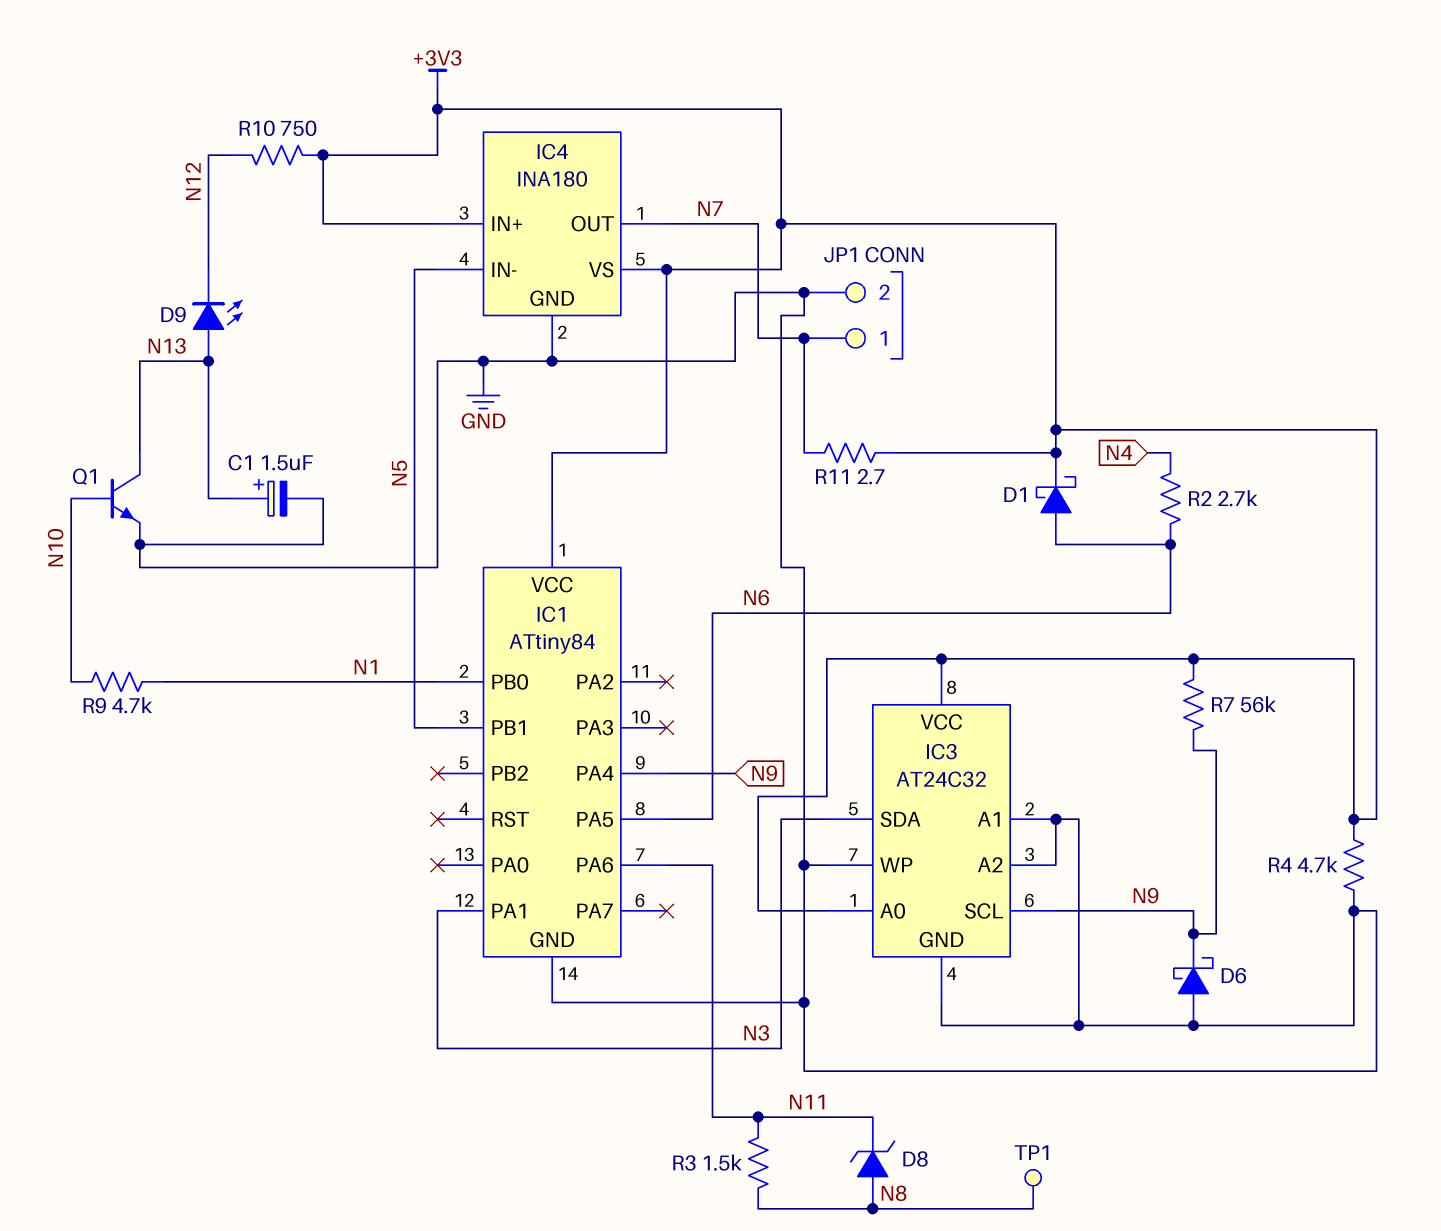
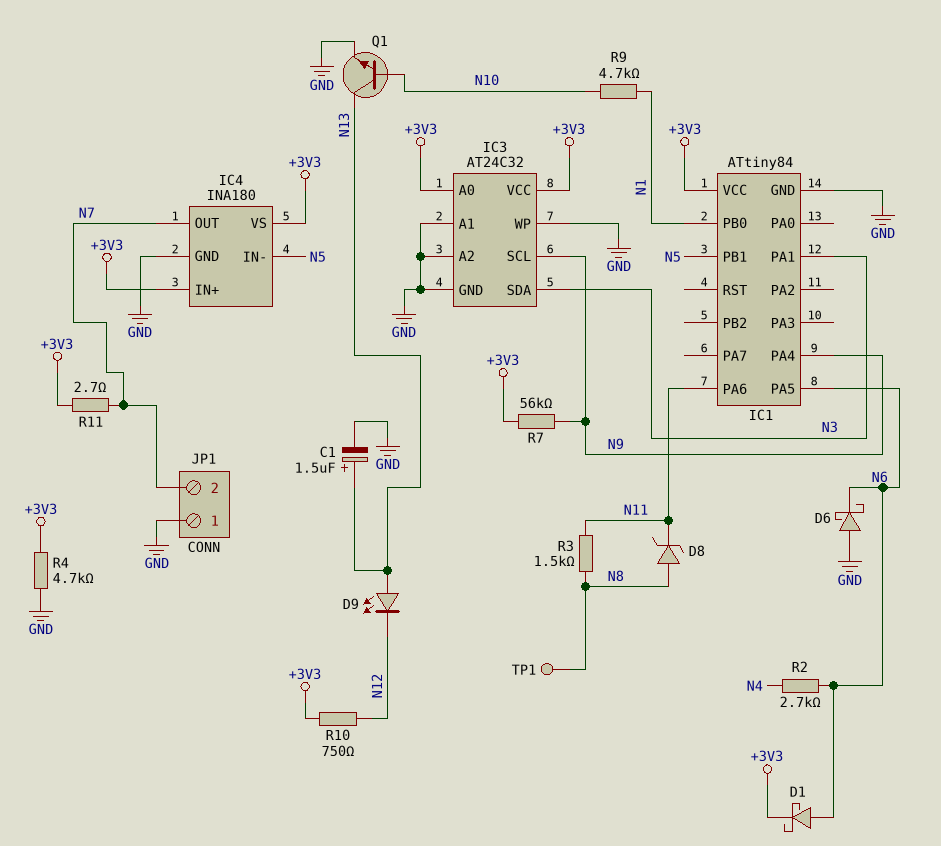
D6: schottky (A GND, K N9) -> schottky (A GND, K N6)
JP1 pin 1: N7 -> GND
JP1 pin 2: GND -> N7

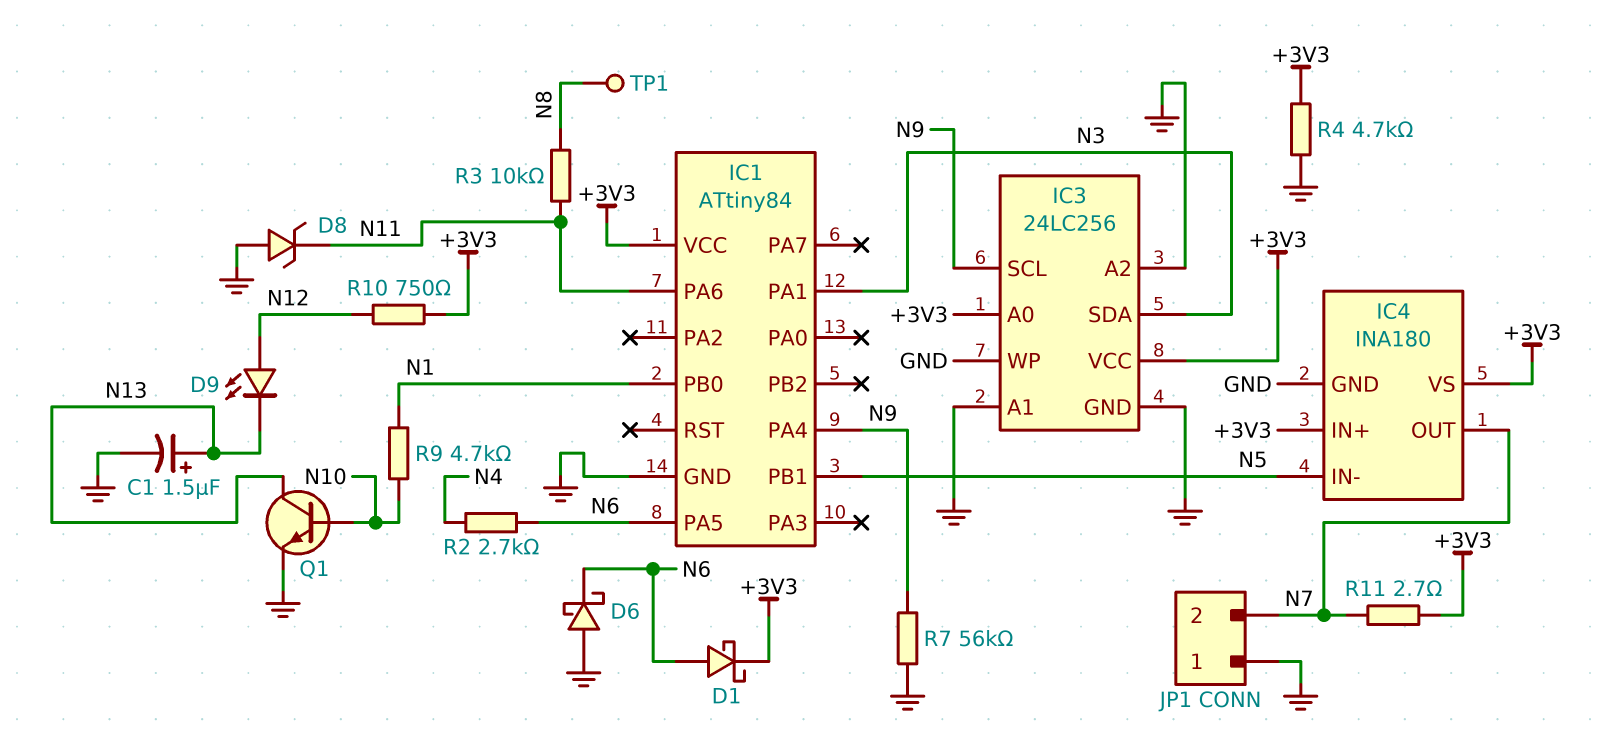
D8: zener (A N8, K N11) -> zener (A GND, K N11)
D9: LED (A N13, K N12) -> LED (A N12, K N13)
IC3: AT24C32 -> 24LC256
R3: 1.5k (N8, N11) -> 10k (N8, N11)
R7: 56k (+3V3, N9) -> 56k (GND, N9)

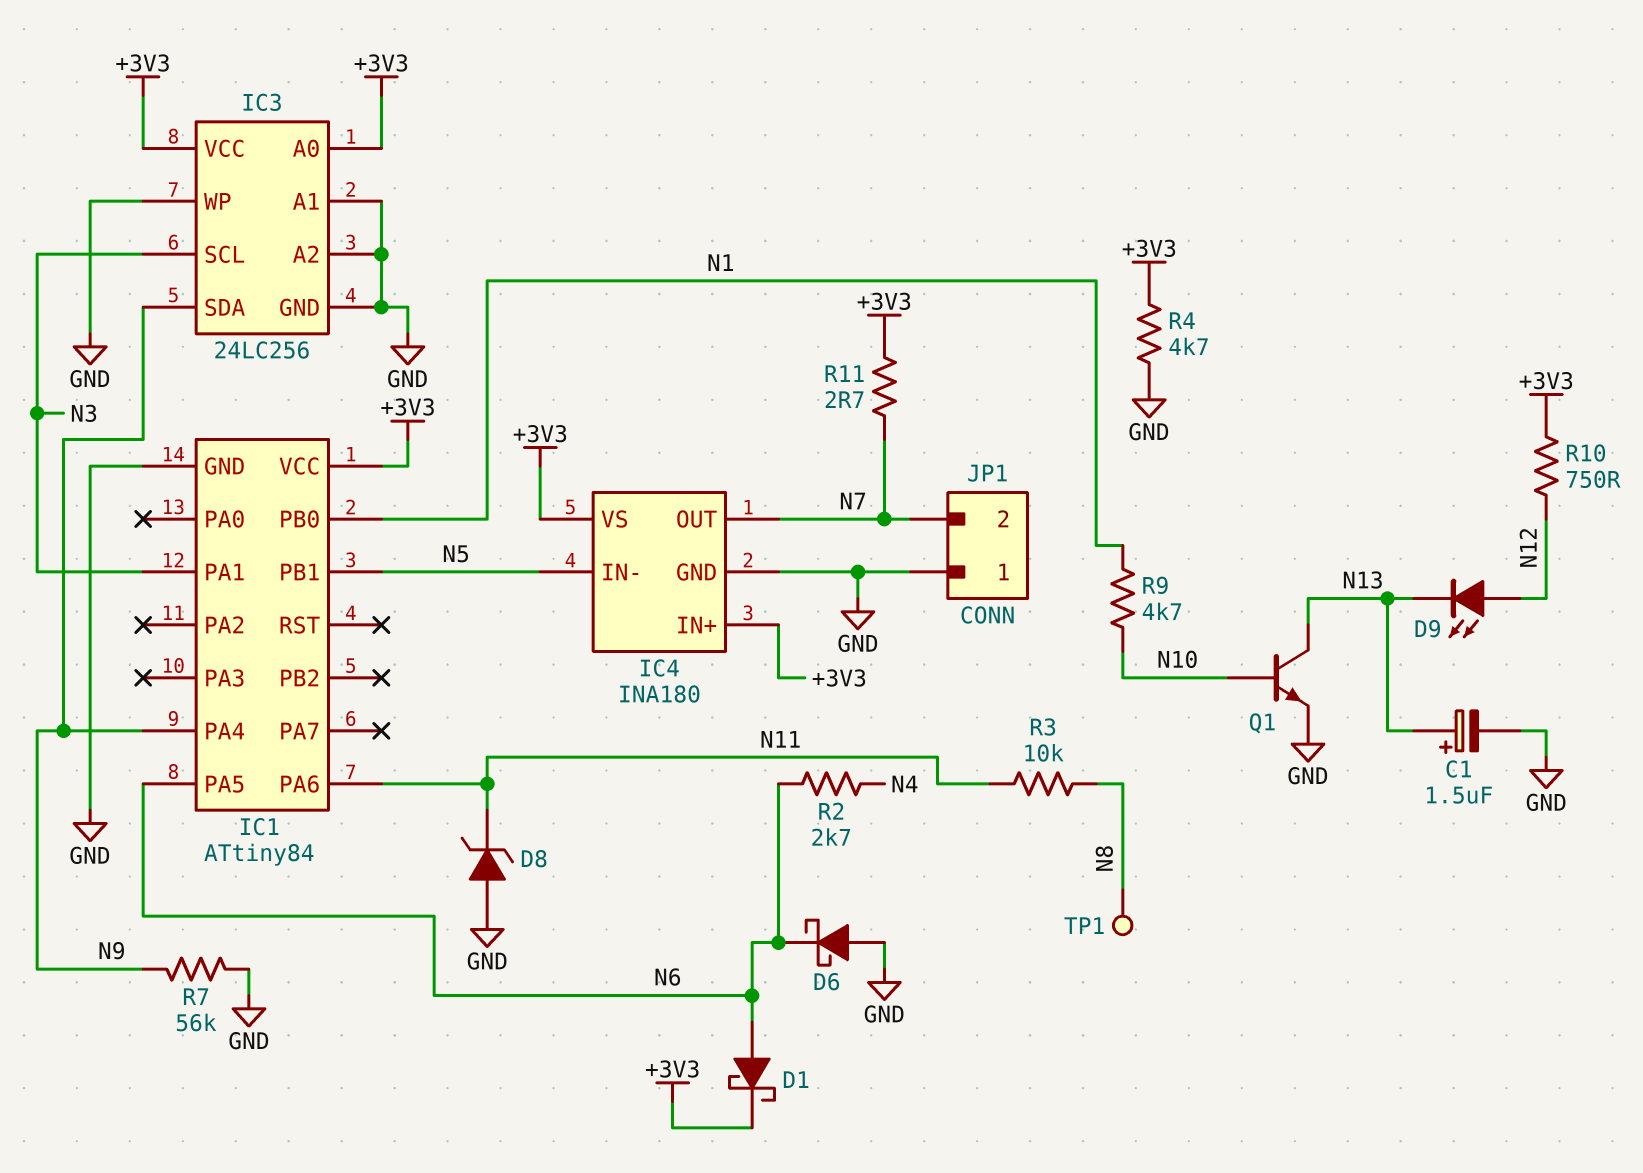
IC3 pin SCL: N9 -> N3
IC3 pin SDA: N3 -> N9

